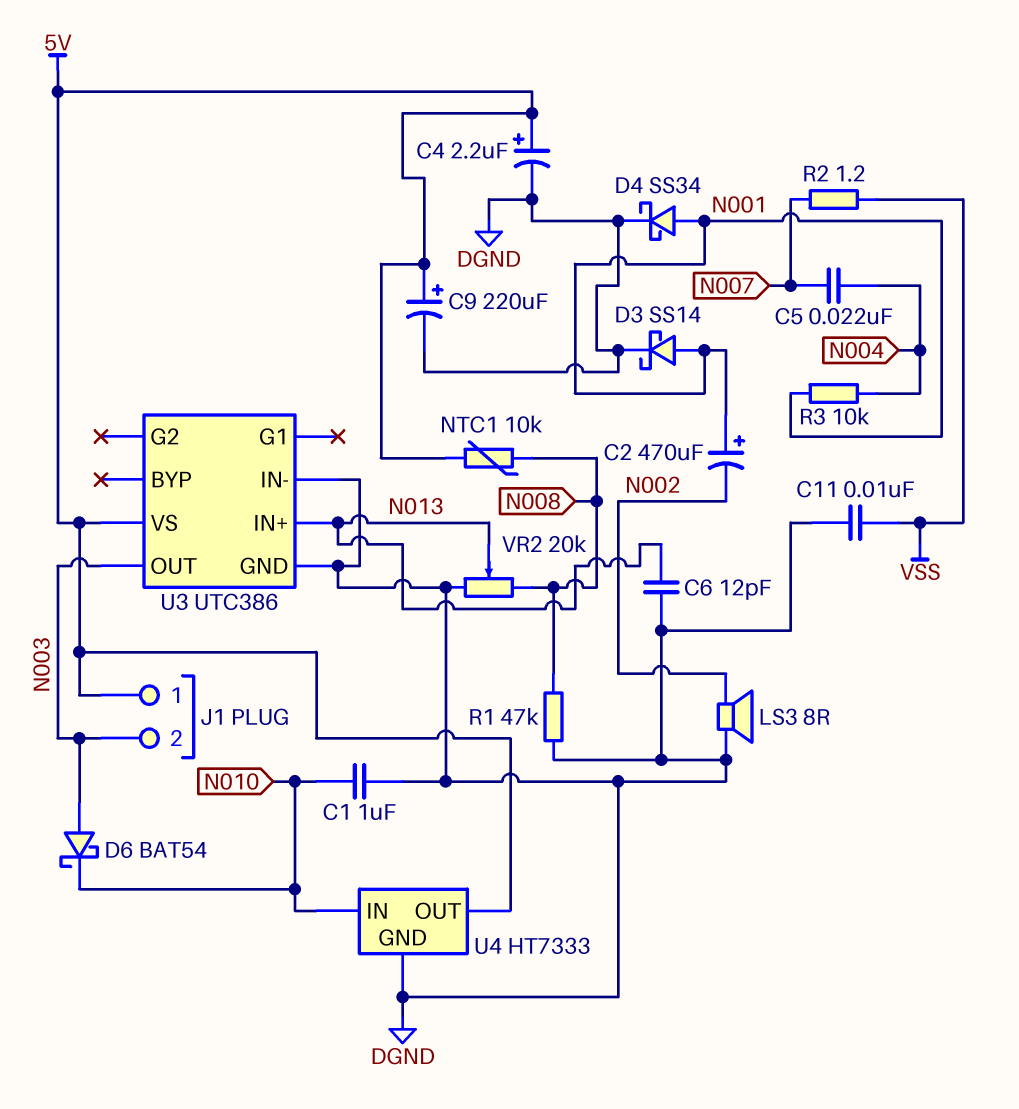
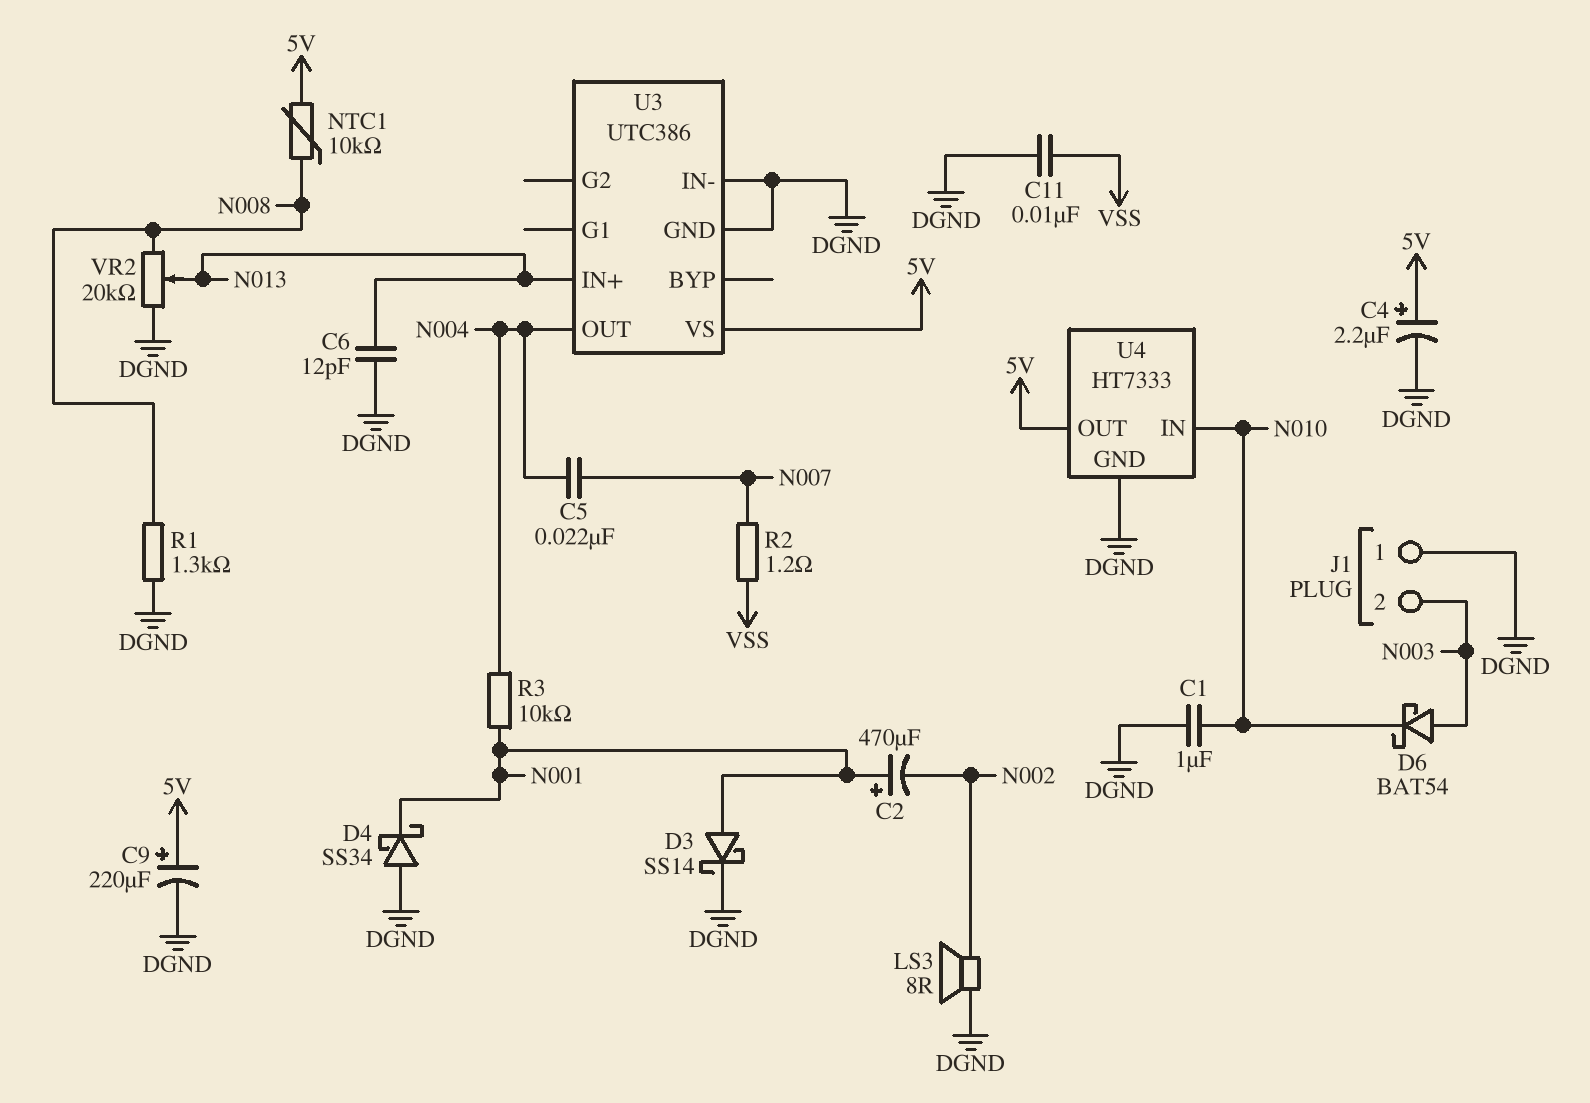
D4: schottky SS34 (A N001, K DGND) -> schottky SS34 (A DGND, K N001)
J1 pin 1: 5V -> DGND
R1: 47k (DGND, N008) -> 1.3k (DGND, N008)
U3 pin OUT: N003 -> N004

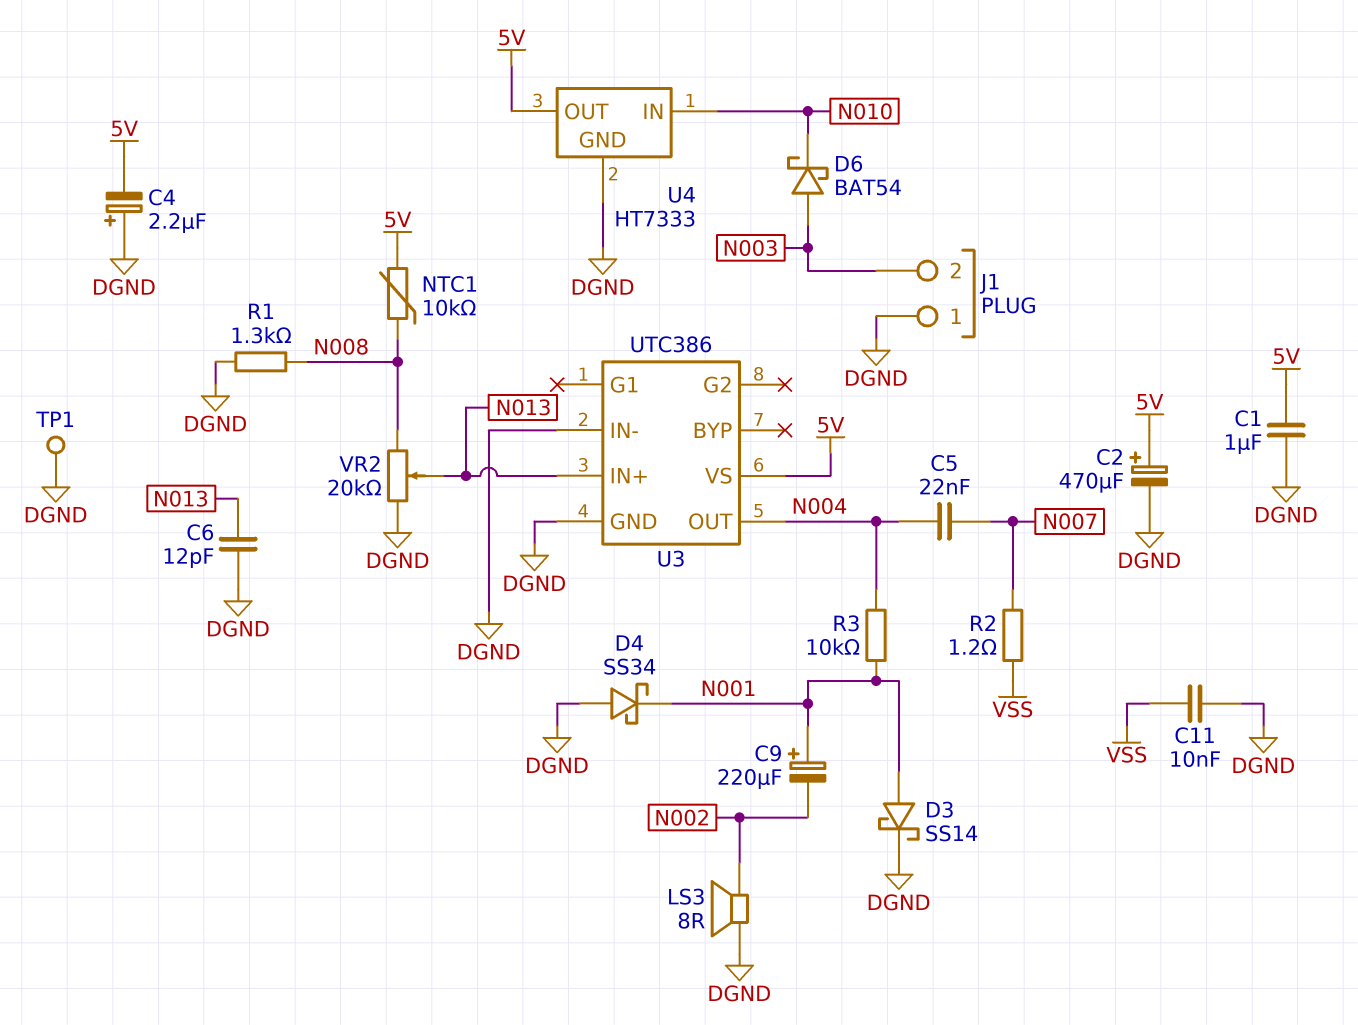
C1: 1uF (DGND, N010) -> 1uF (5V, DGND)
C2: 470uF (plus N001, minus N002) -> 470uF (plus 5V, minus DGND)
C4: 2.2uF (plus 5V, minus DGND) -> 2.2uF (plus DGND, minus 5V)
C9: 220uF (plus 5V, minus DGND) -> 220uF (plus N001, minus N002)
TP1: none -> test point (DGND)

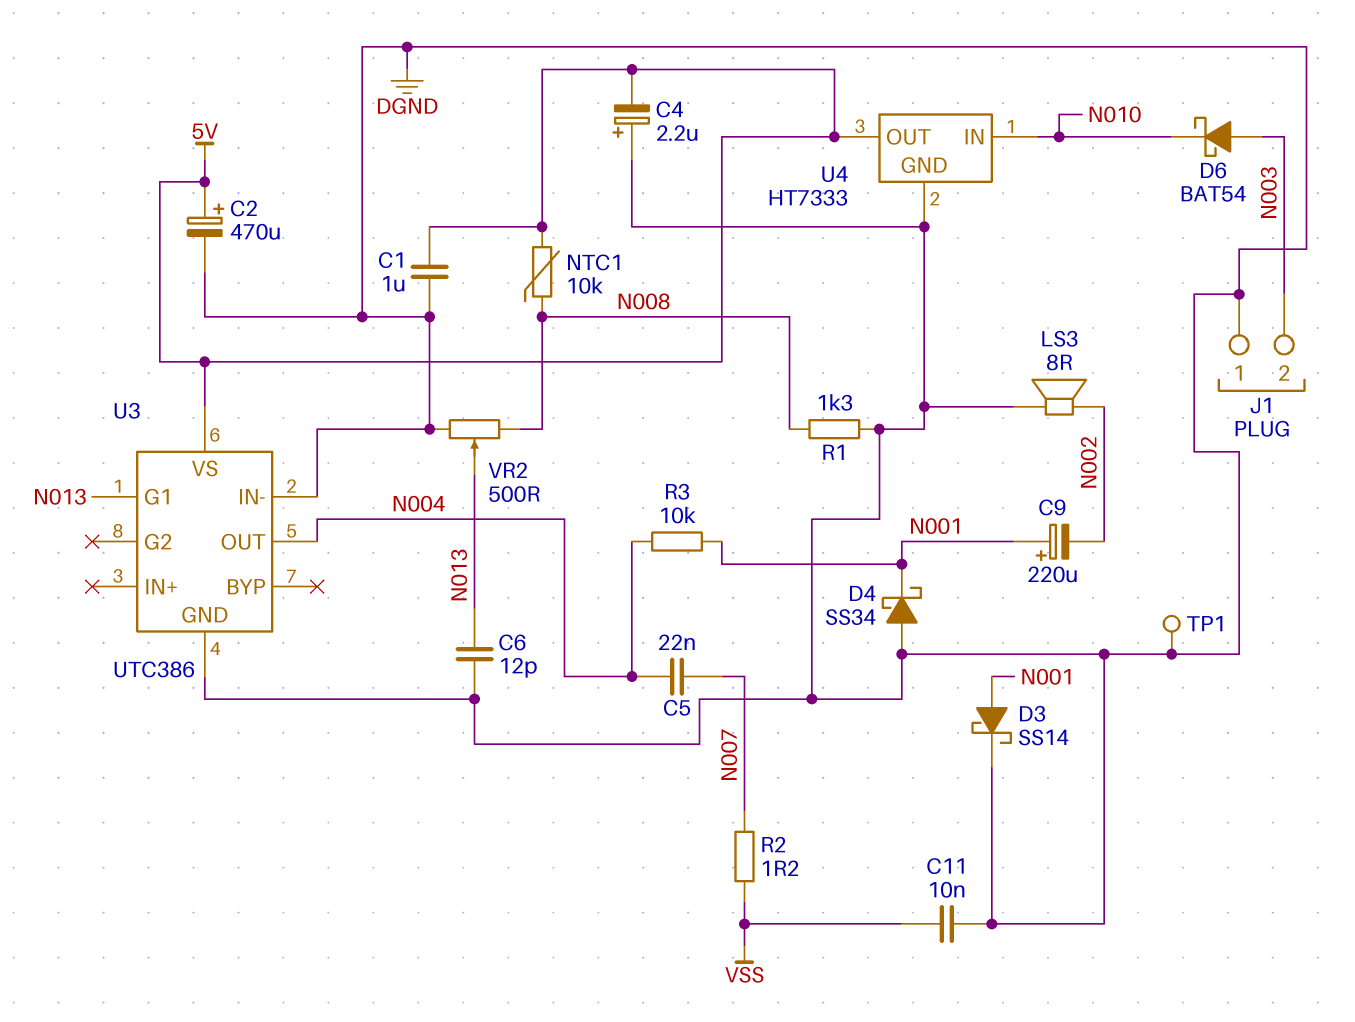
U3 pin G1: none -> N013
U3 pin IN+: N013 -> none
VR2: 20k (DGND, N008, wiper N013) -> 500 (DGND, N008, wiper N013)

